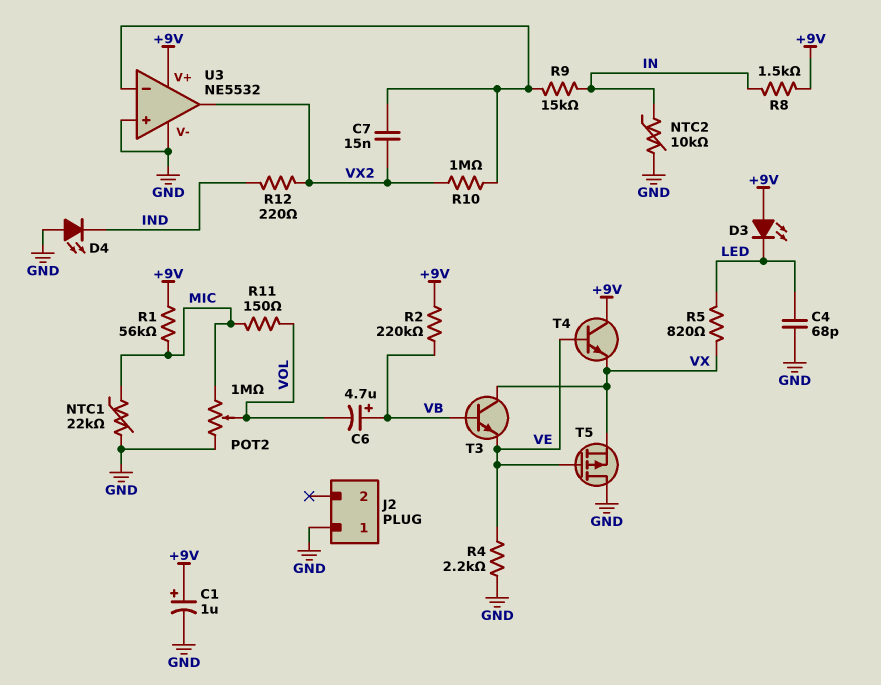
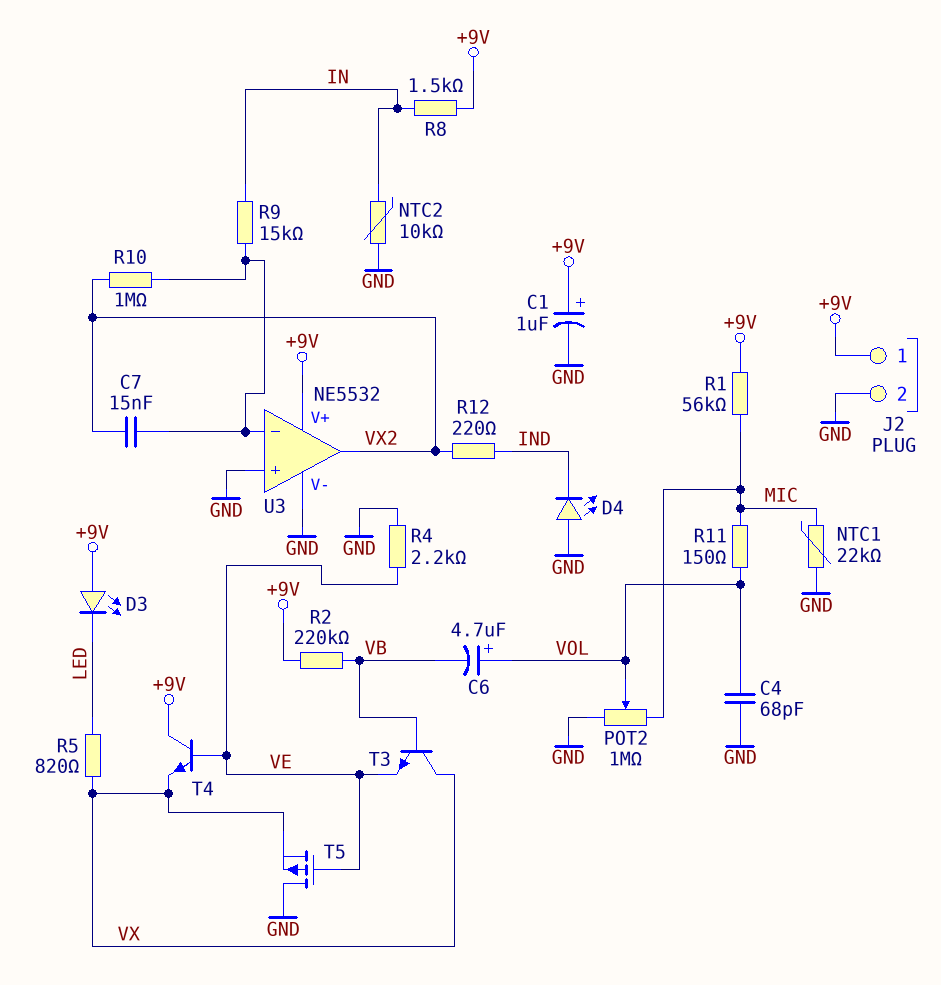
C4: 68pF (GND, LED) -> 68pF (GND, VOL)
C6: 4.7uF (plus VB, minus VOL) -> 4.7uF (plus VOL, minus VB)
J2 pin 1: GND -> +9V
J2 pin 2: none -> GND

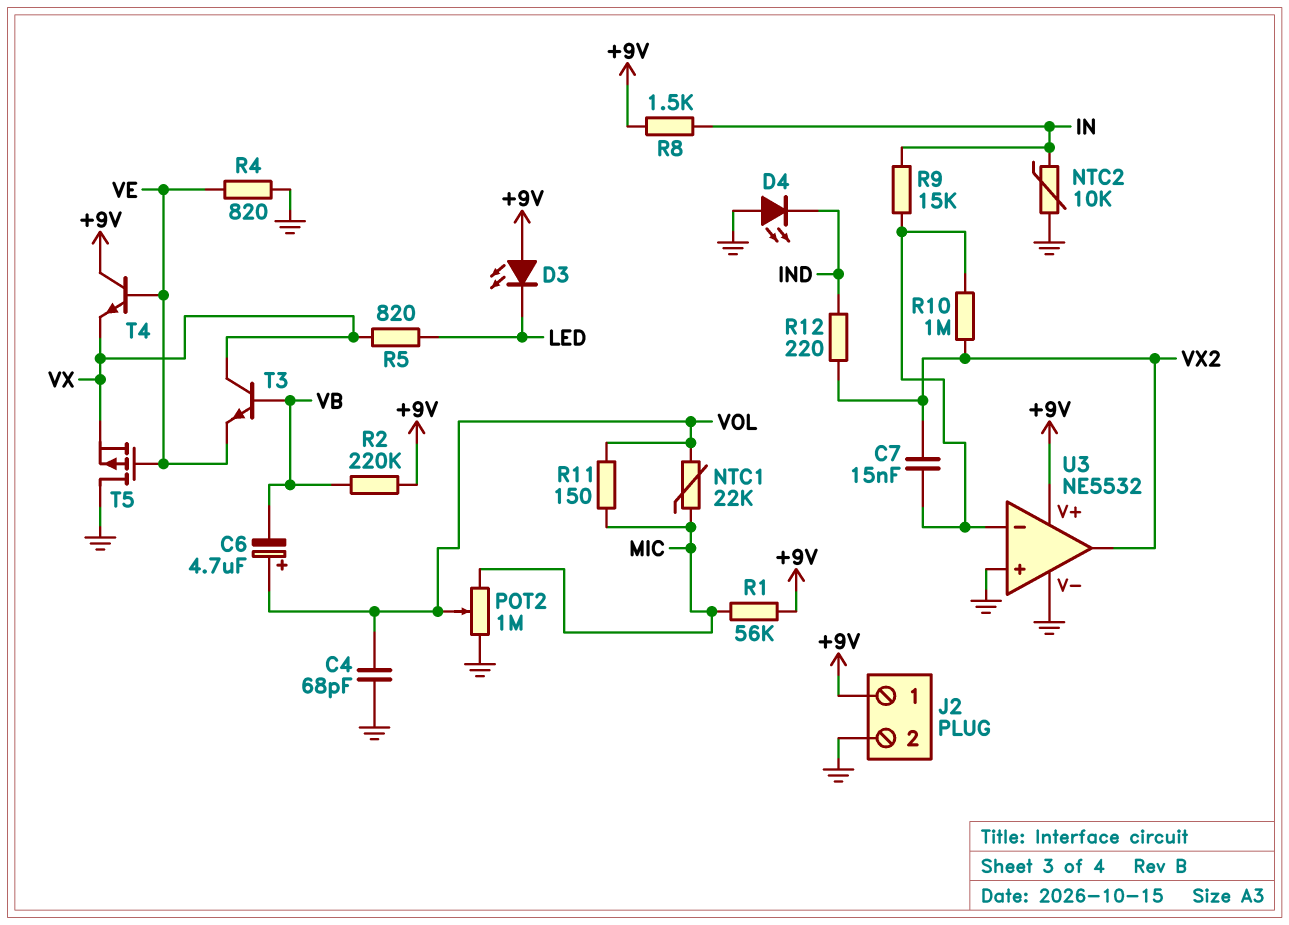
C1: 1uF (plus +9V, minus GND) -> none
NTC1: 22k (GND, MIC) -> 22k (MIC, VOL)
R4: 2.2k (GND, VE) -> 820 (GND, VE)

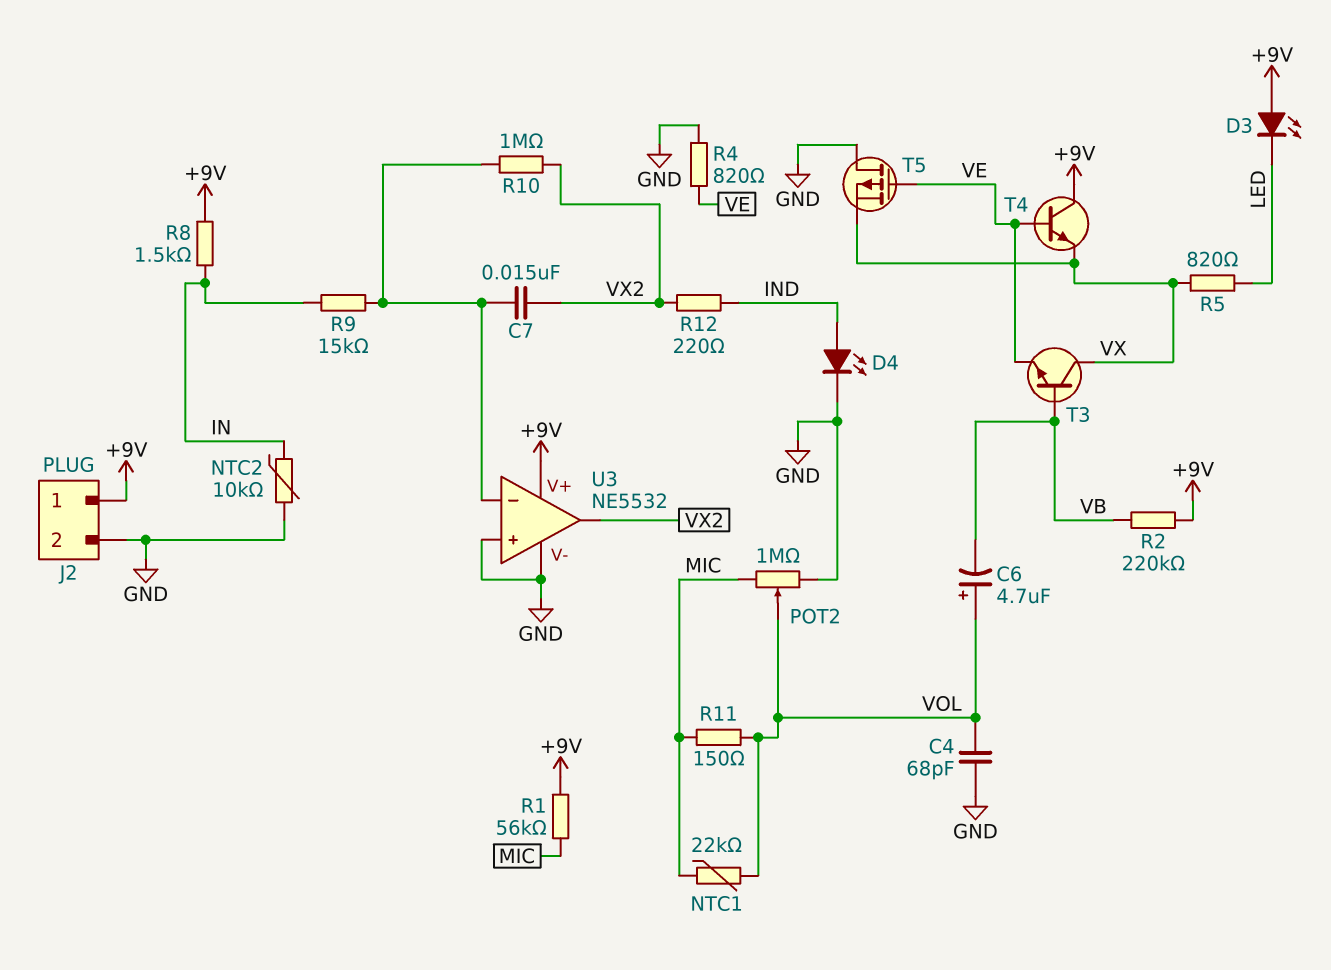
D4: LED (A GND, K IND) -> LED (A IND, K GND)

